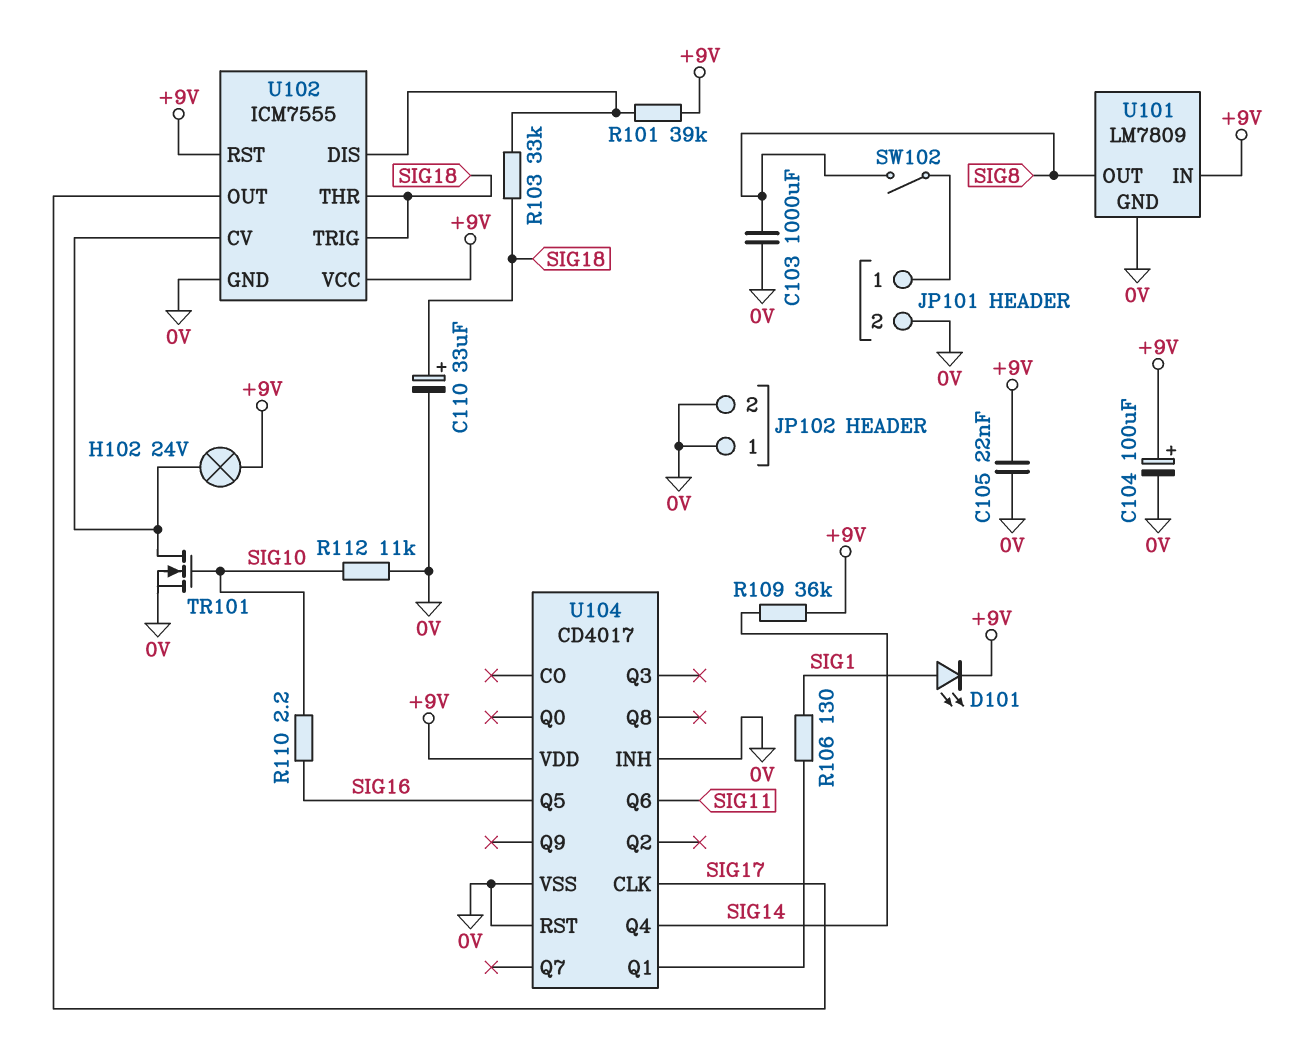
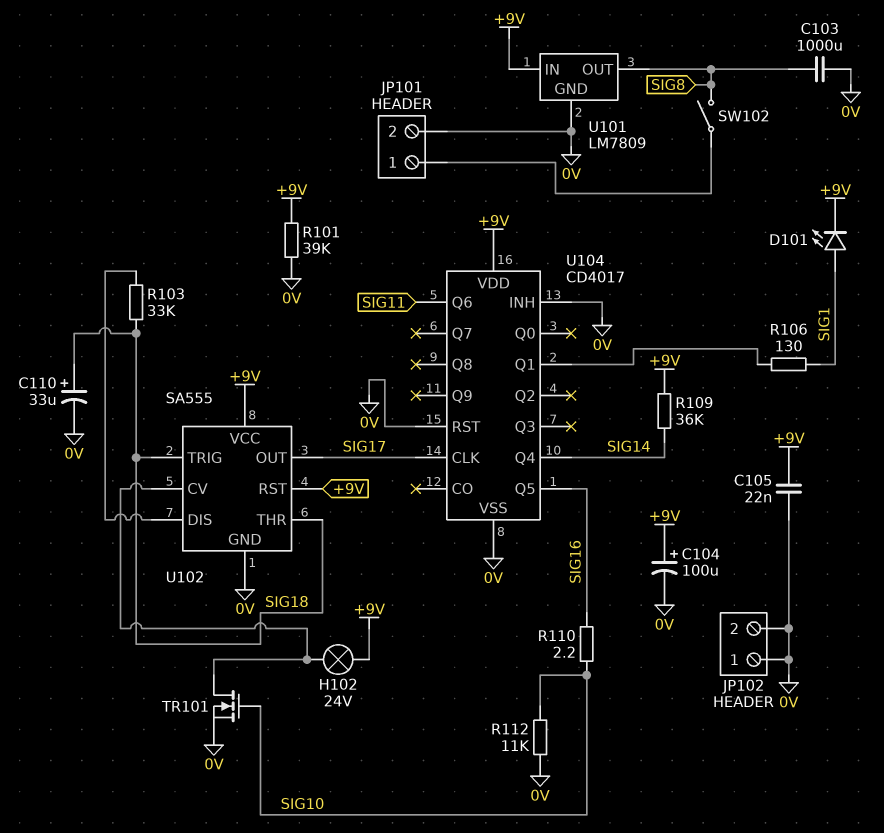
R101: 39k (+9V, U102/DIS) -> 39k (+9V, 0V)
U102: ICM7555 -> SA555

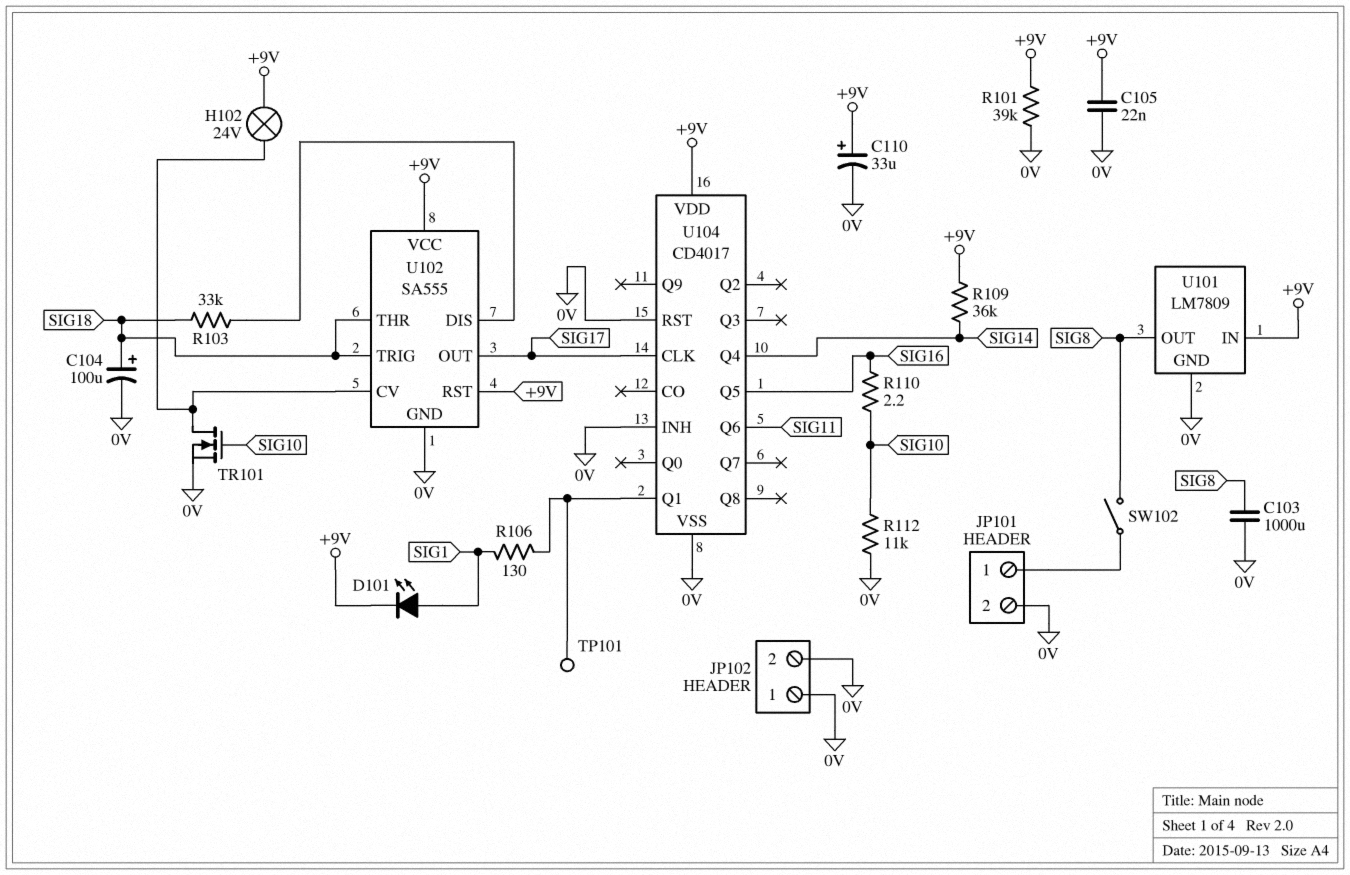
C104: 100uF (plus +9V, minus 0V) -> 100uF (plus SIG18, minus 0V)
C110: 33uF (plus SIG18, minus 0V) -> 33uF (plus +9V, minus 0V)
TP101: none -> test point (U104/Q1)

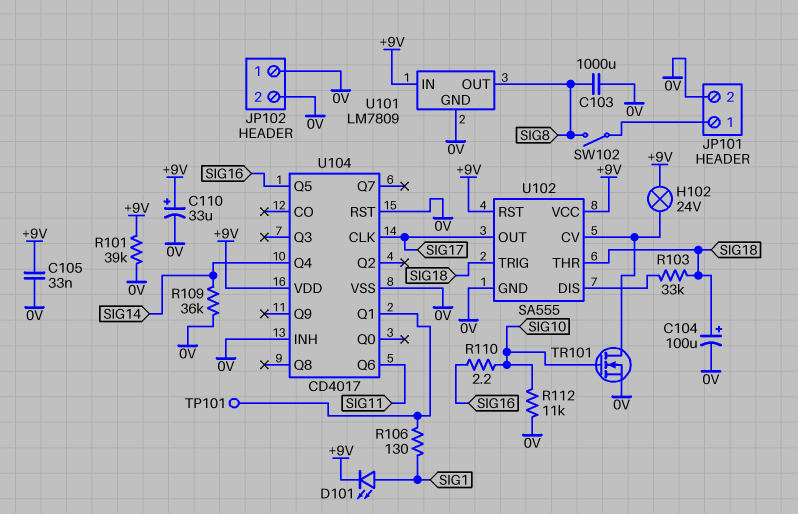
C105: 22nF (+9V, 0V) -> 33nF (+9V, 0V)
R109: 36k (+9V, SIG14) -> 36k (0V, SIG14)

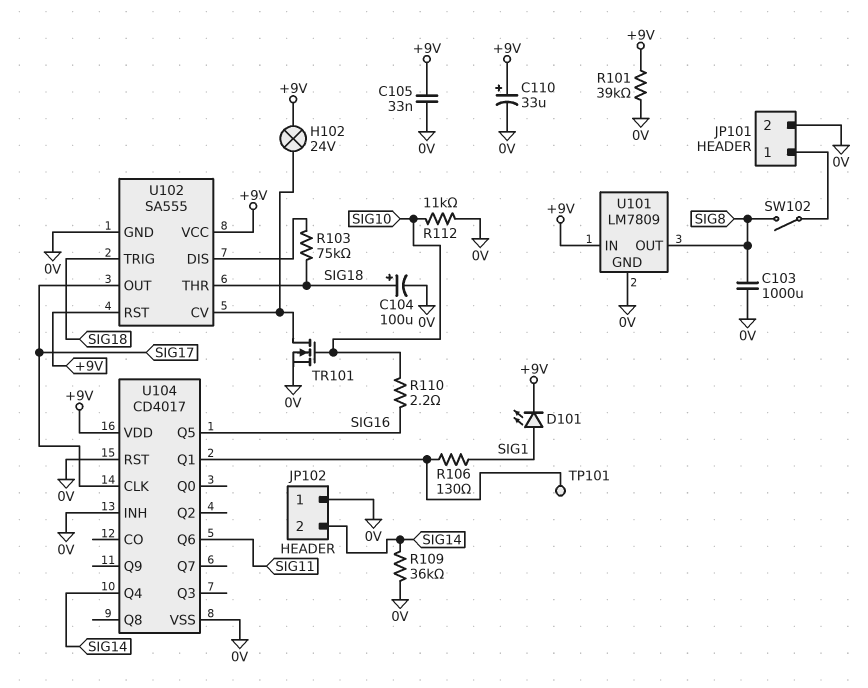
JP102 pin 2: 0V -> SIG14
R103: 33k (SIG18, U102/DIS) -> 75k (SIG18, U102/DIS)

